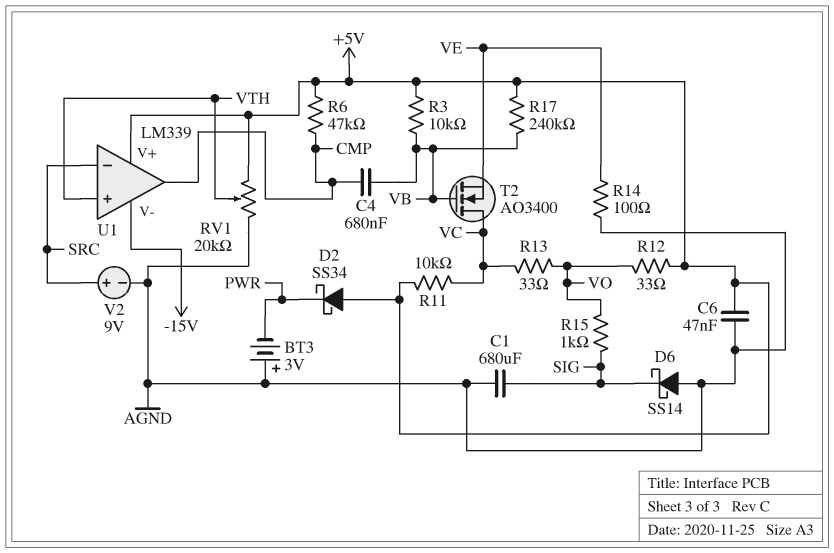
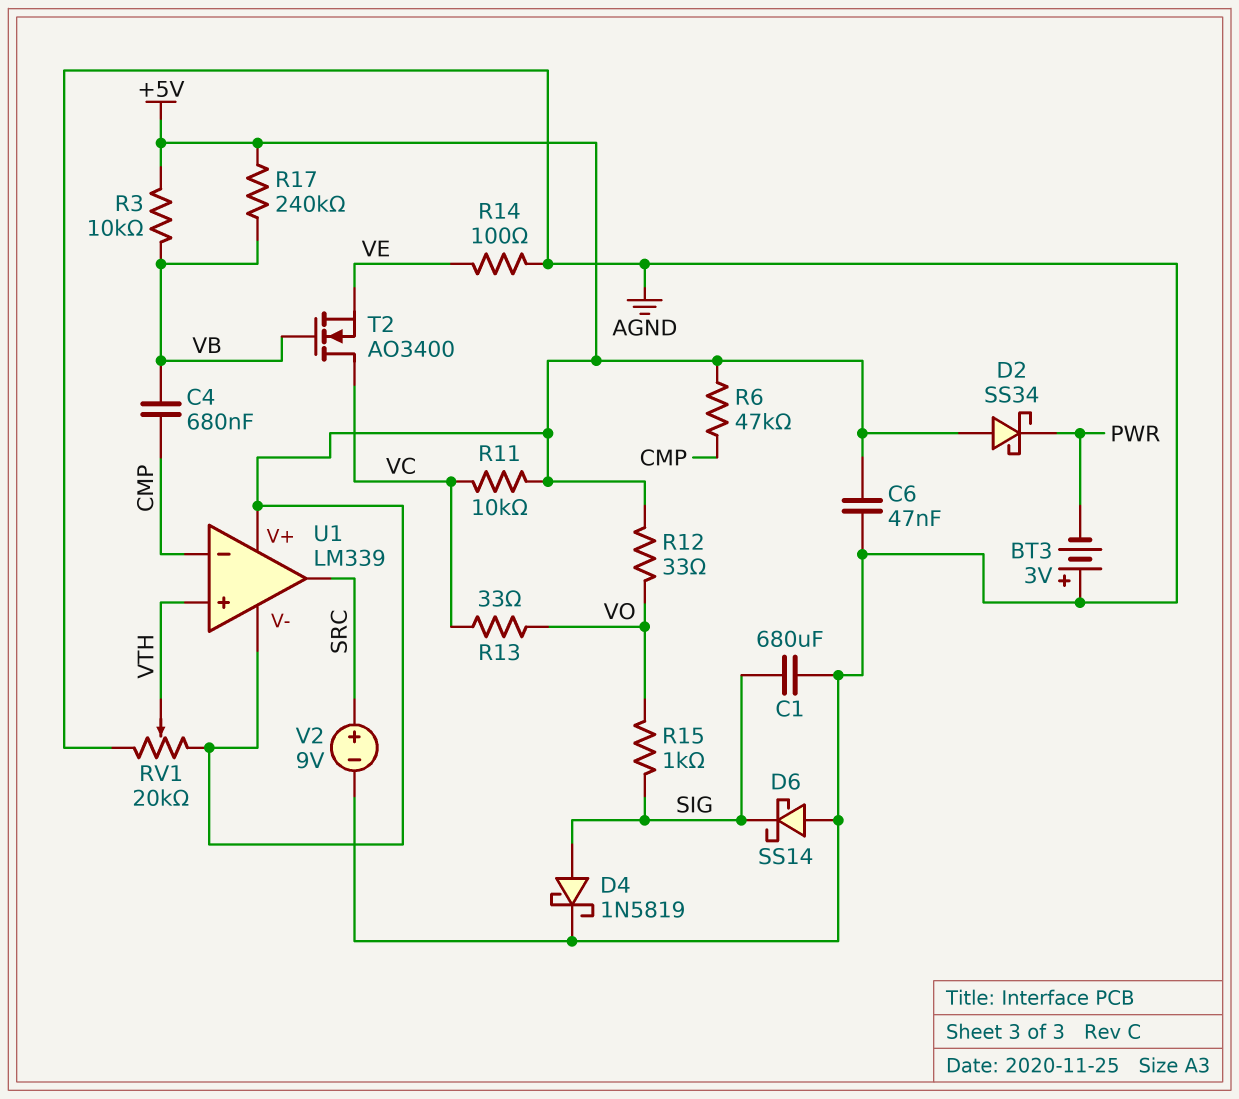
D4: none -> schottky 1N5819 (A SIG, K AGND)
U1 pin V-: -15V -> +5V
U1 pin in-: SRC -> CMP
U1 pin out: CMP -> SRC

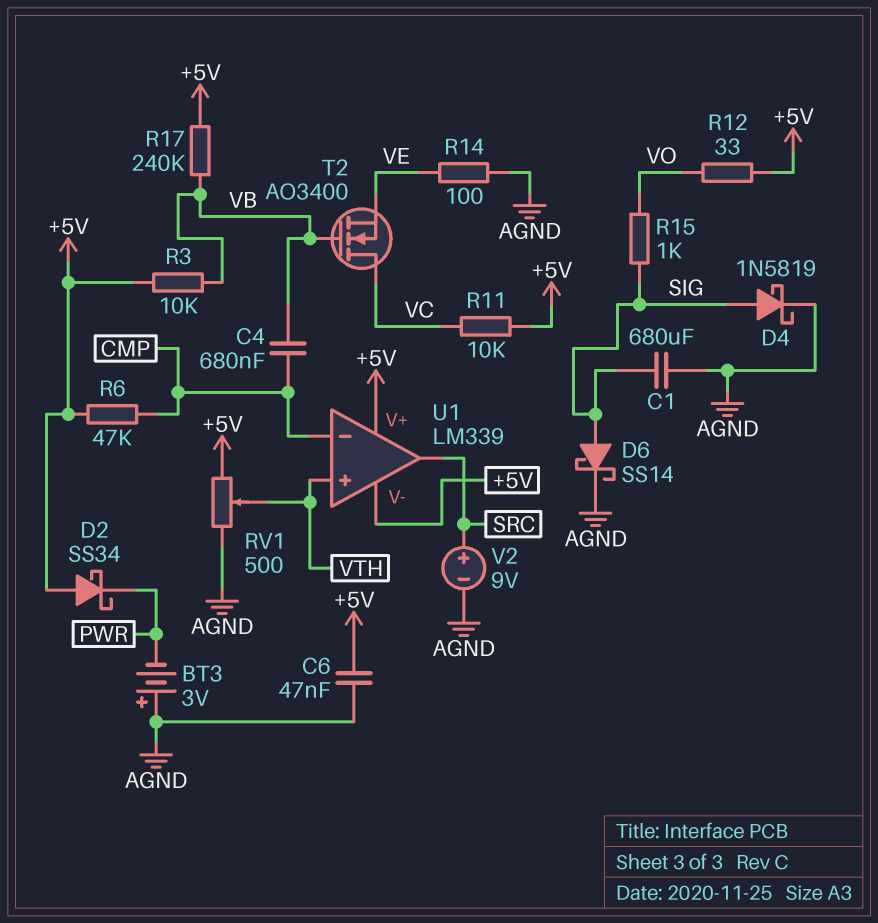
D6: schottky SS14 (A AGND, K SIG) -> schottky SS14 (A SIG, K AGND)
R13: 33 (VC, VO) -> none
RV1: 20k (+5V, AGND, wiper VTH) -> 500 (+5V, AGND, wiper VTH)

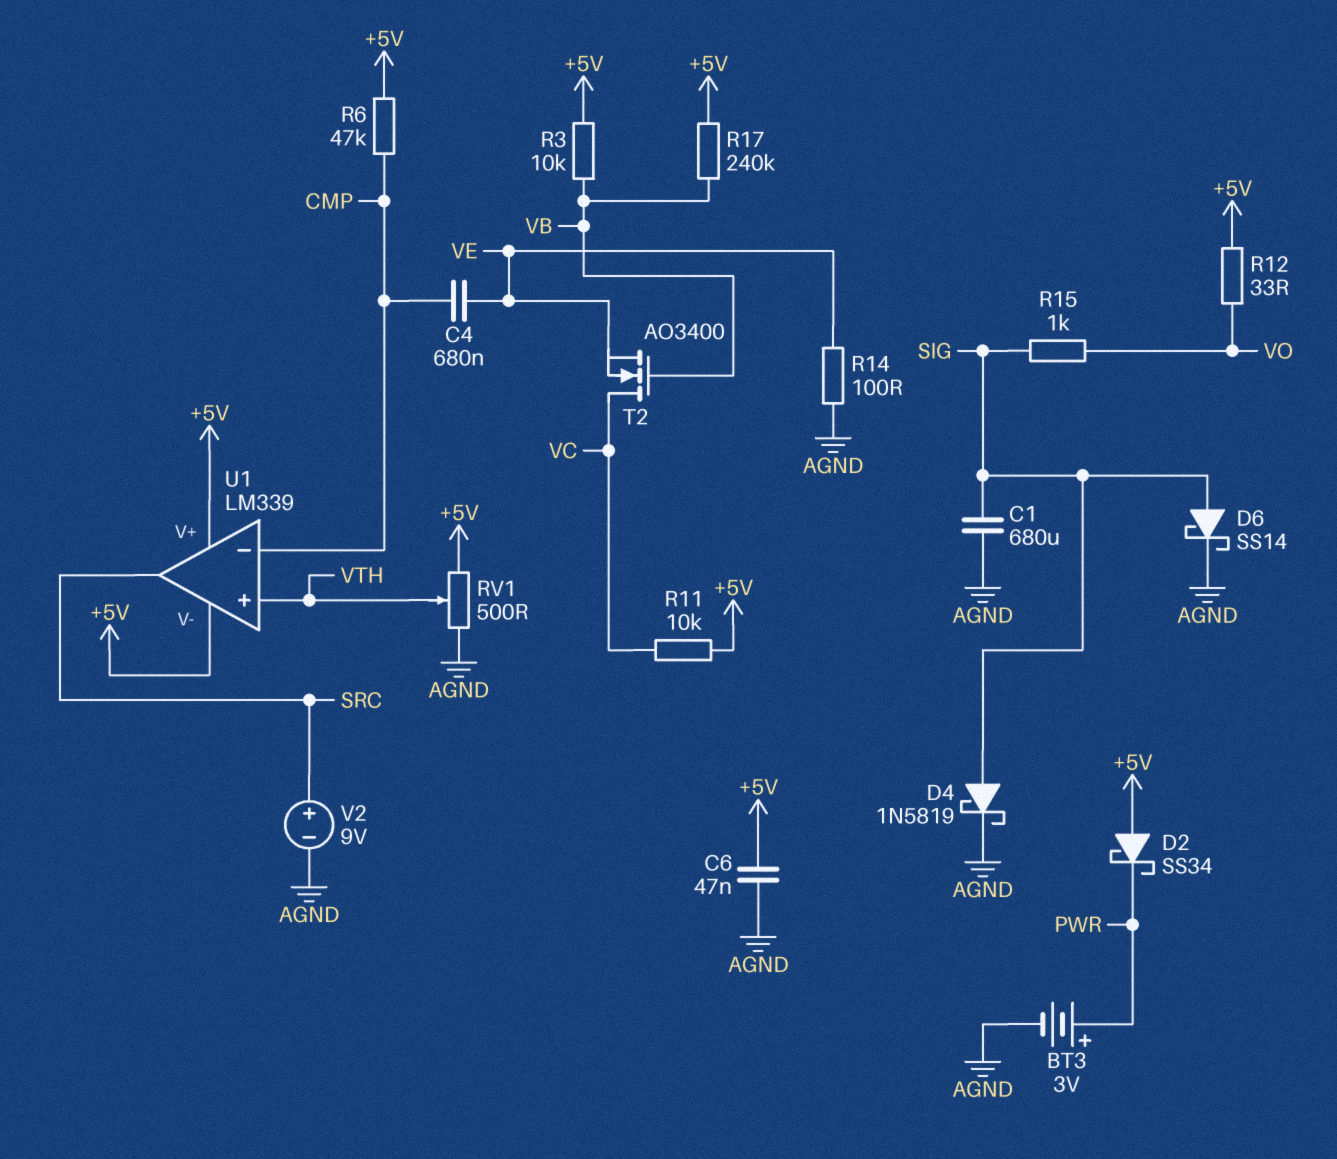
BT3: 3V (plus AGND, minus PWR) -> 3V (plus PWR, minus AGND)
C4: 680nF (CMP, VB) -> 680nF (CMP, VE)

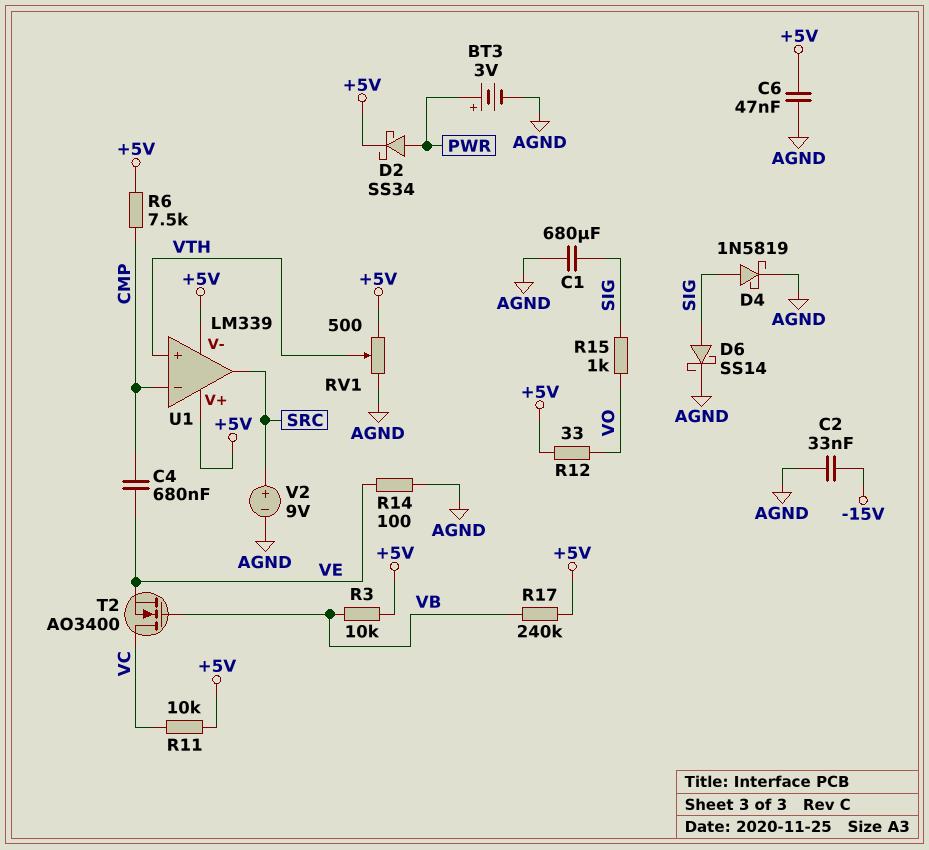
C2: none -> 33nF (-15V, AGND)
D2: schottky SS34 (A +5V, K PWR) -> schottky SS34 (A PWR, K +5V)
R6: 47k (+5V, CMP) -> 7.5k (+5V, CMP)

